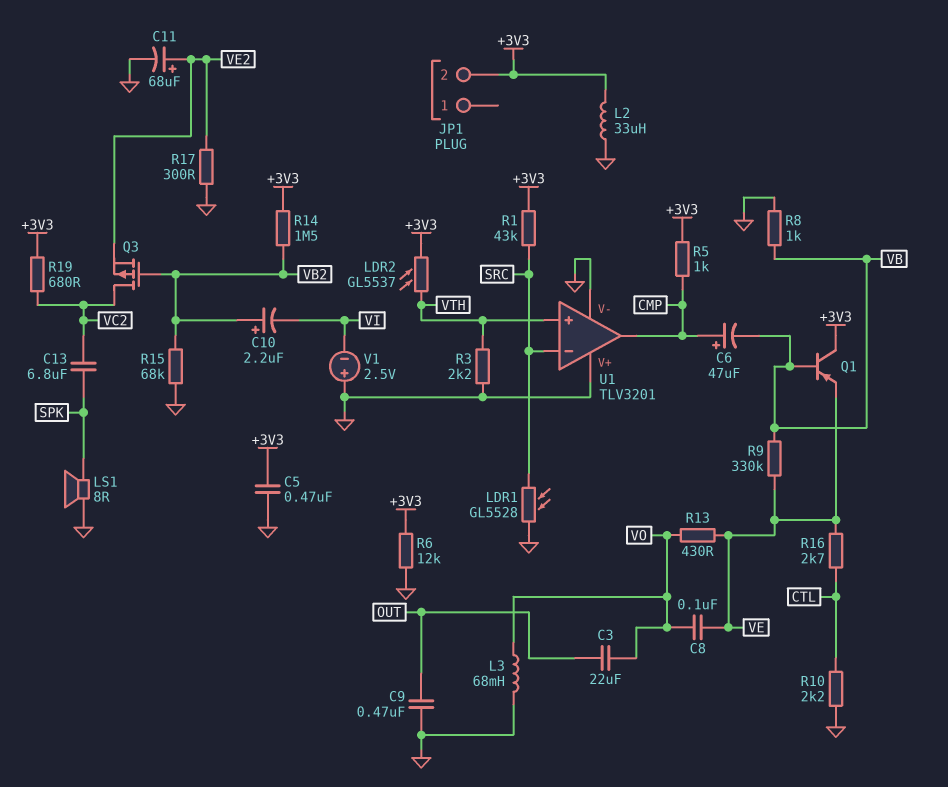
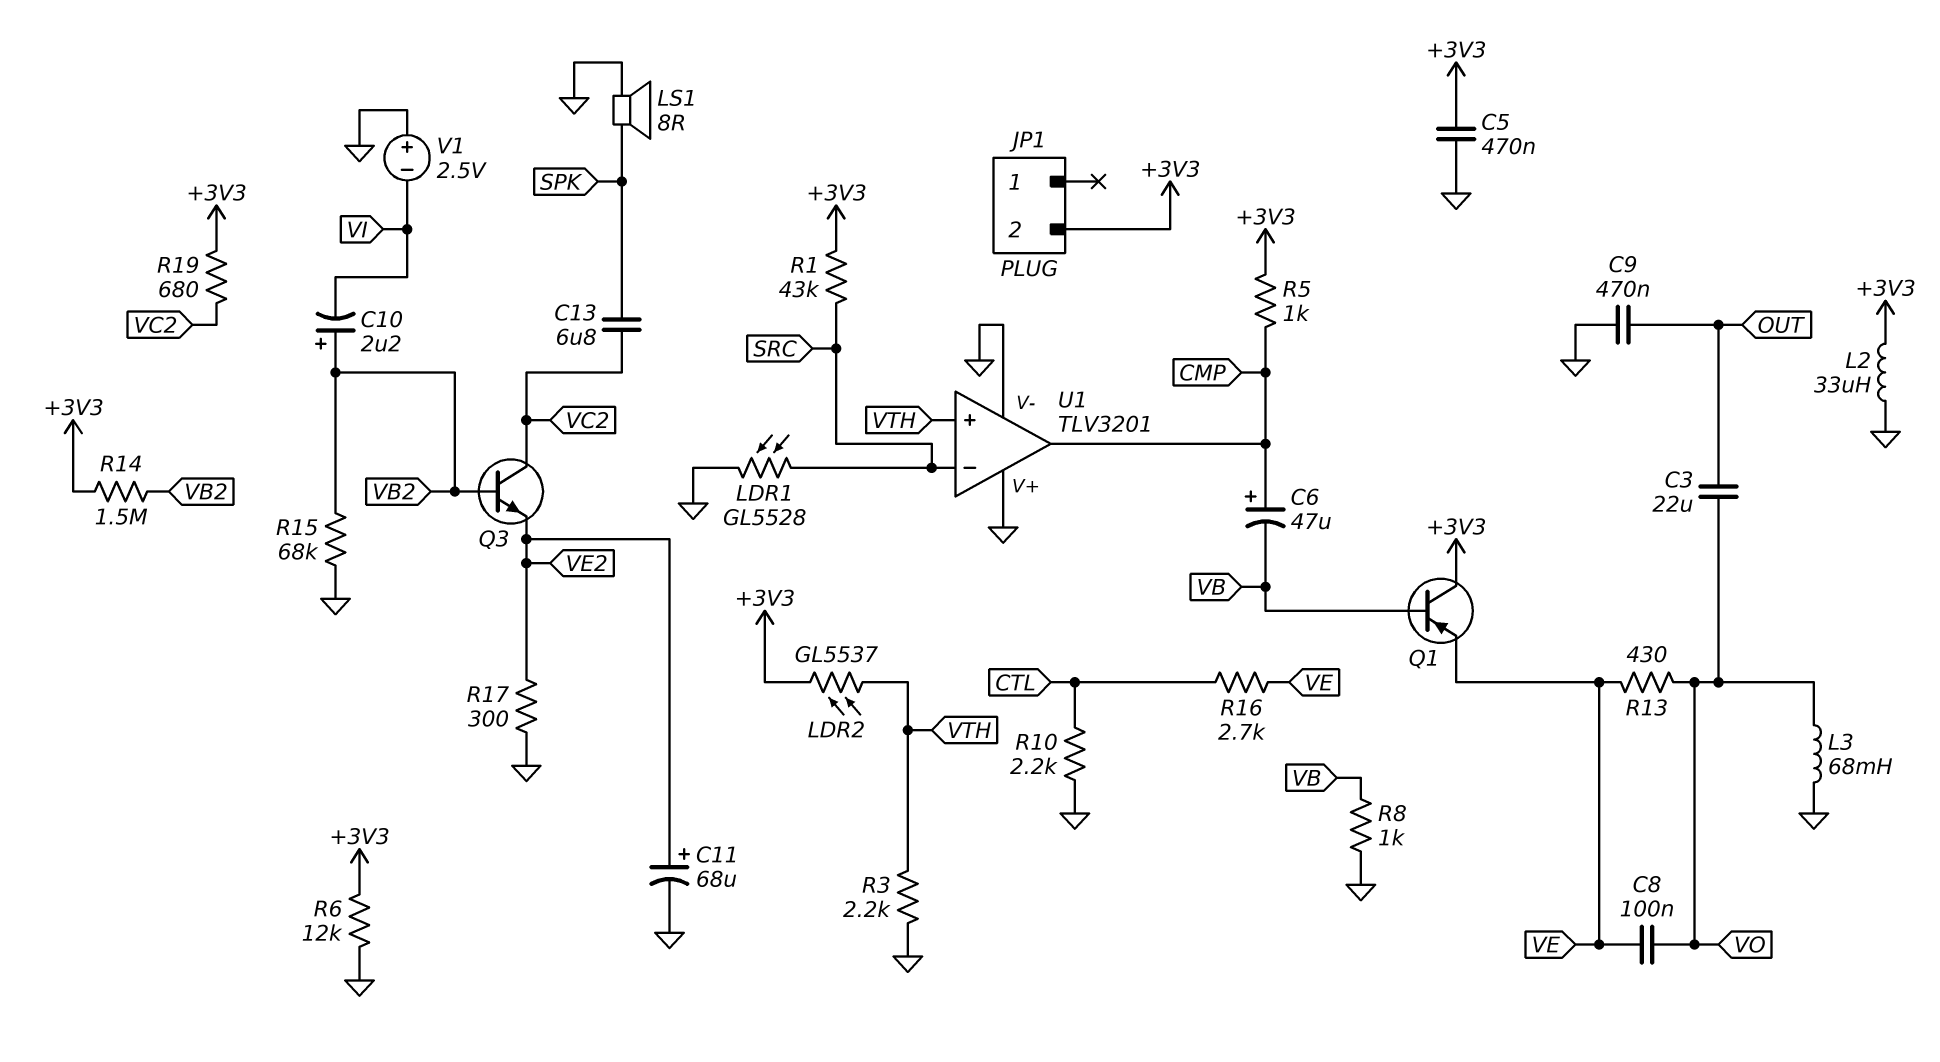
Q3: PMOS (G VB2, D VC2, S VE2) -> NPN (B VB2, C VC2, E VE2)
R9: 330k (VB, VE) -> none

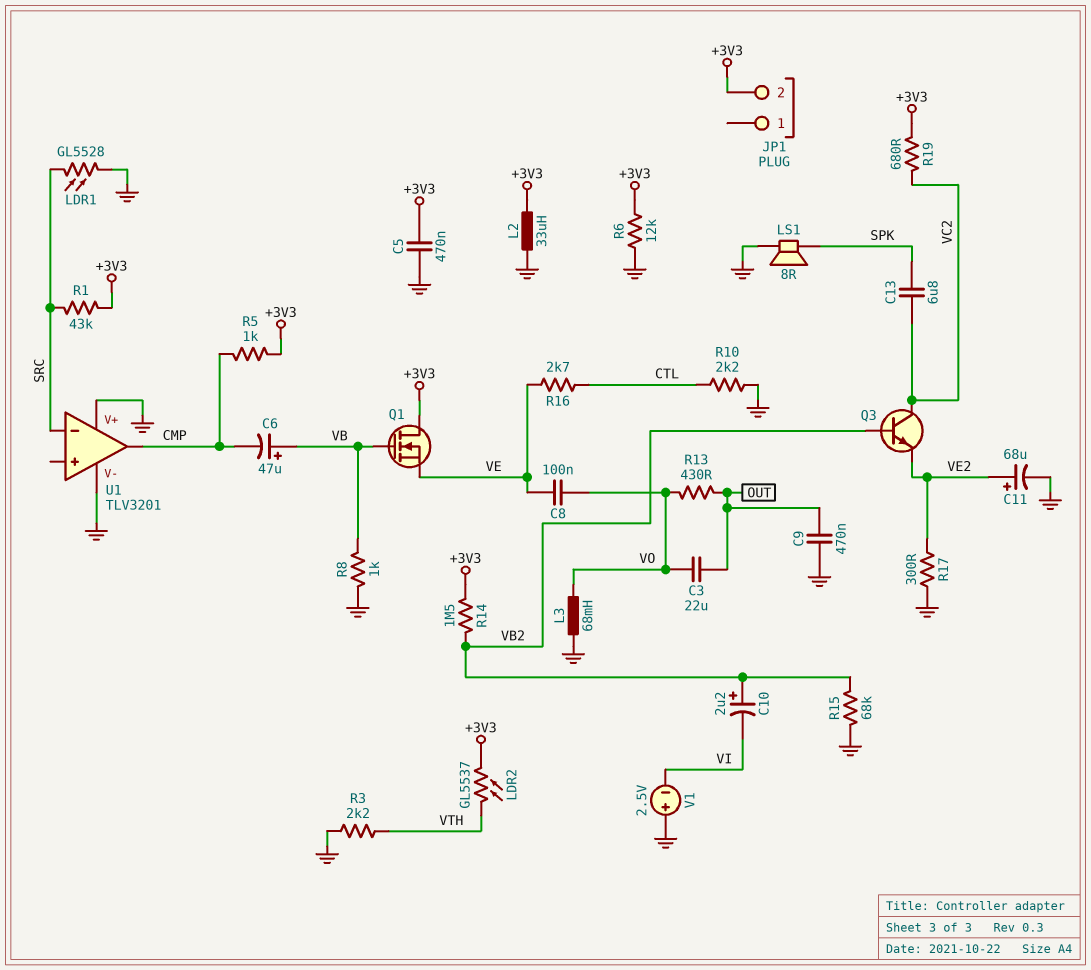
C6: 47uF (plus CMP, minus VB) -> 47uF (plus VB, minus CMP)
Q1: PNP (B VB, C +3V3, E VE) -> NMOS (G VB, D +3V3, S VE)
R13: 430 (VE, VO) -> 430 (OUT, VO)
U1 pin in+: VTH -> none

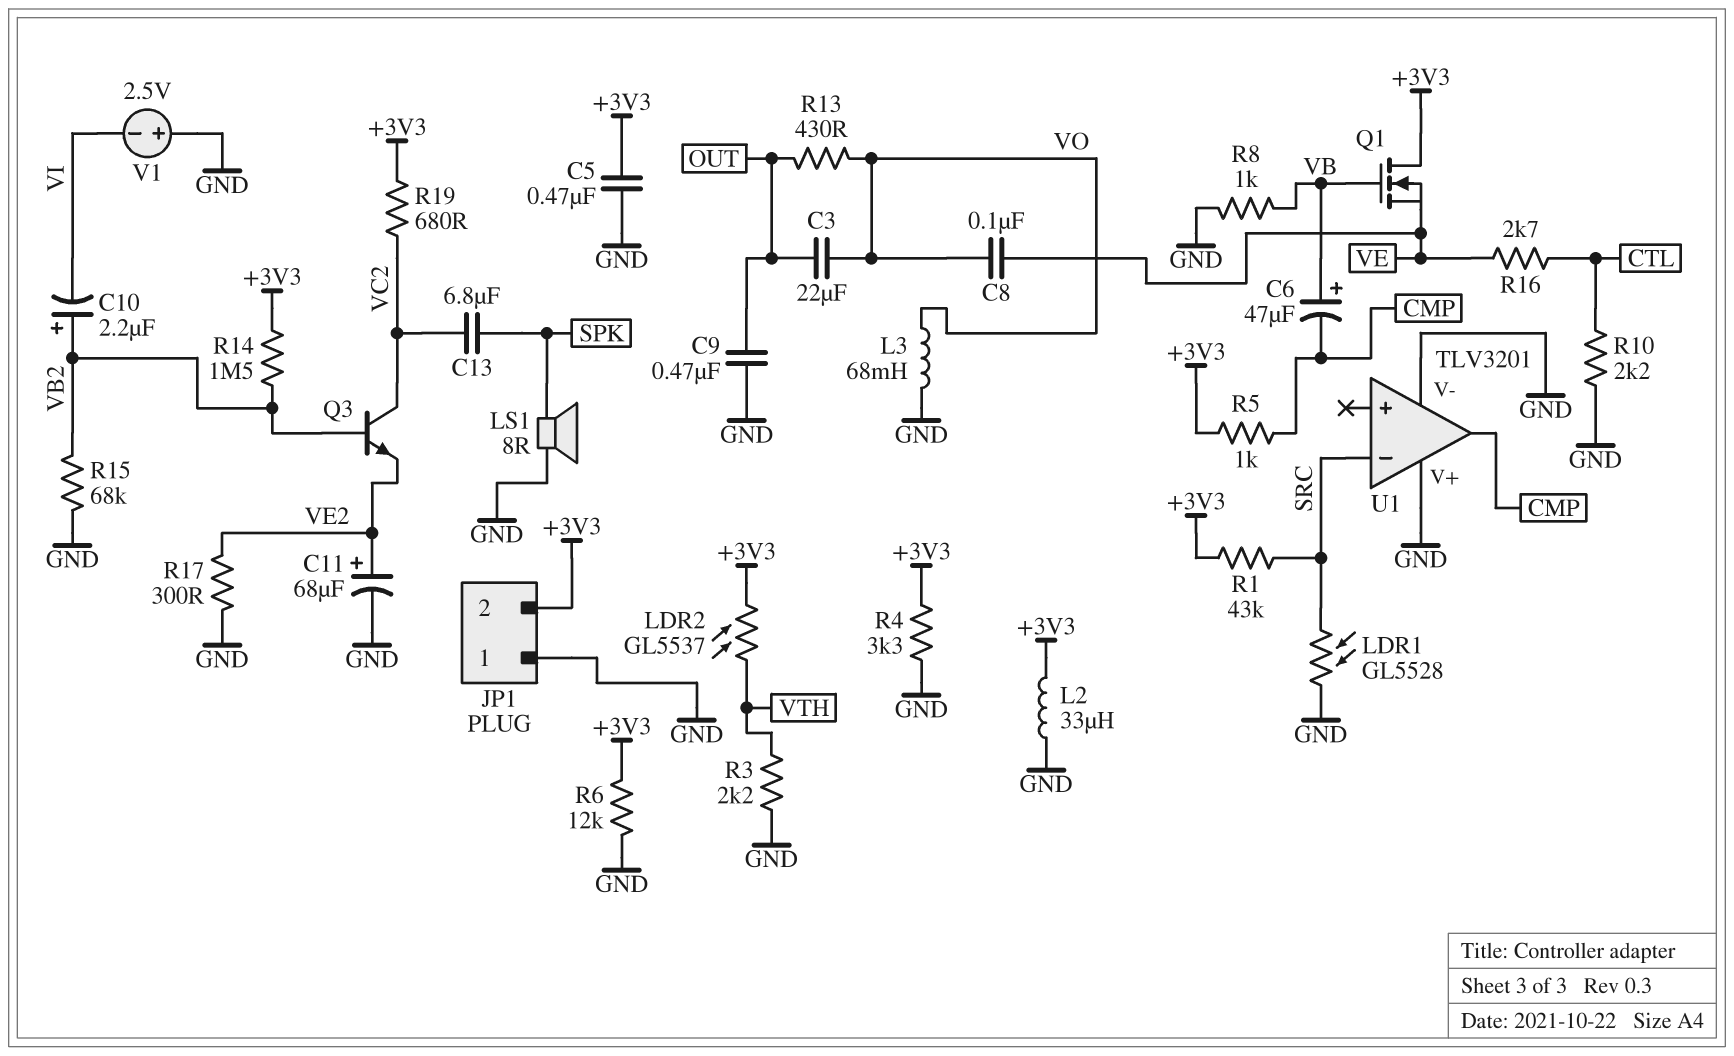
JP1 pin 1: none -> GND
R4: none -> 3.3k (+3V3, GND)

